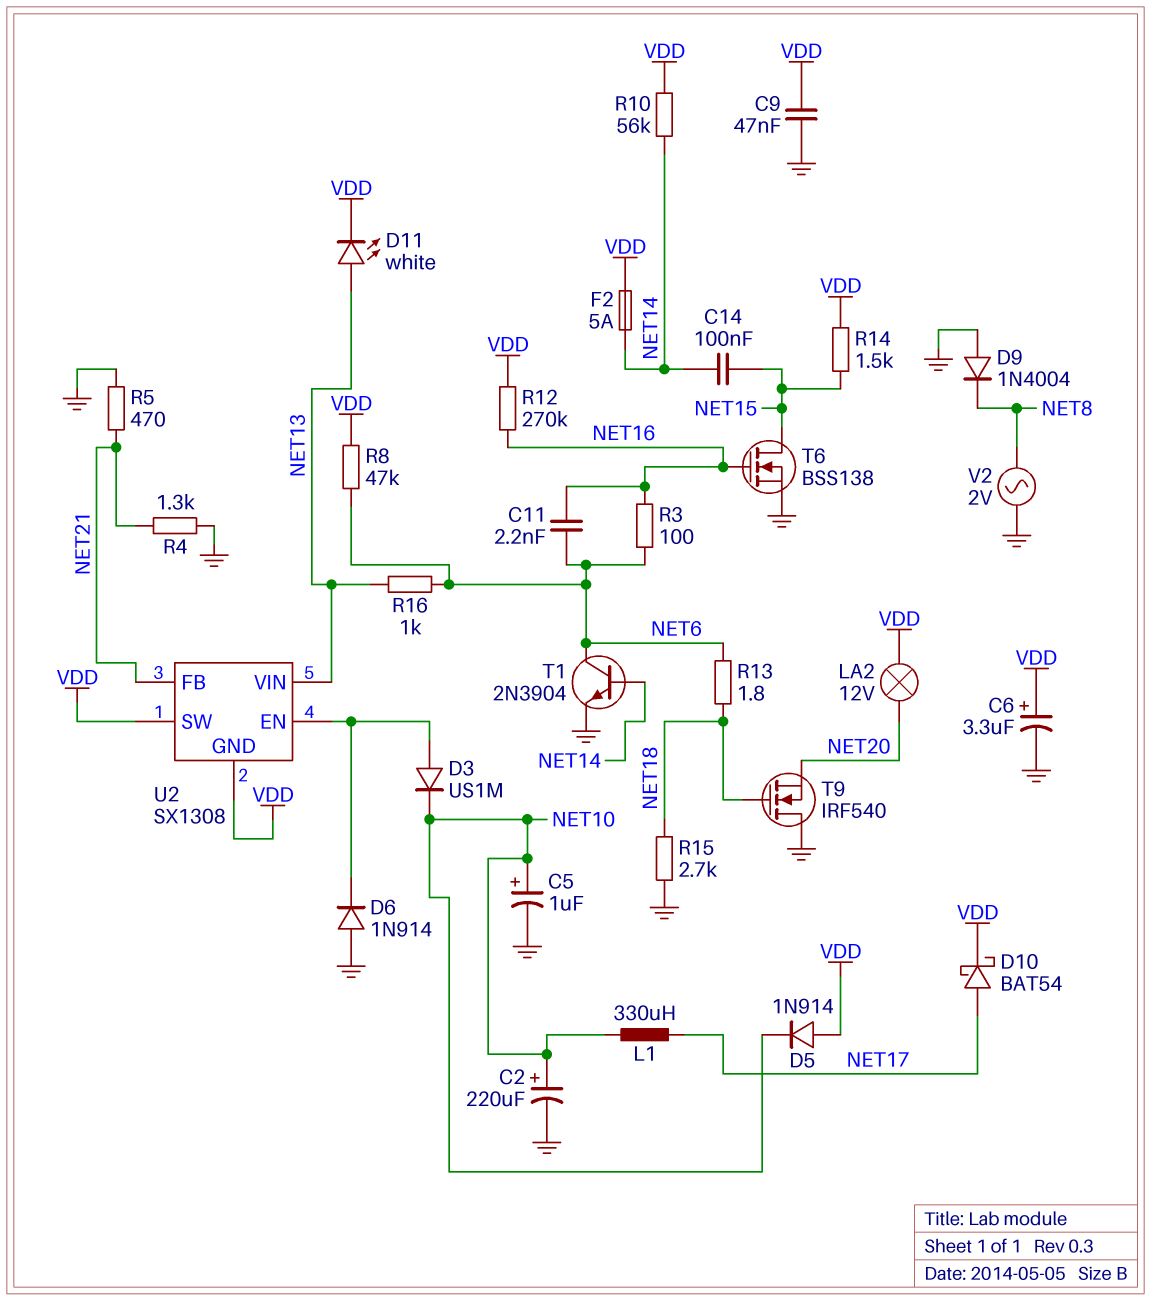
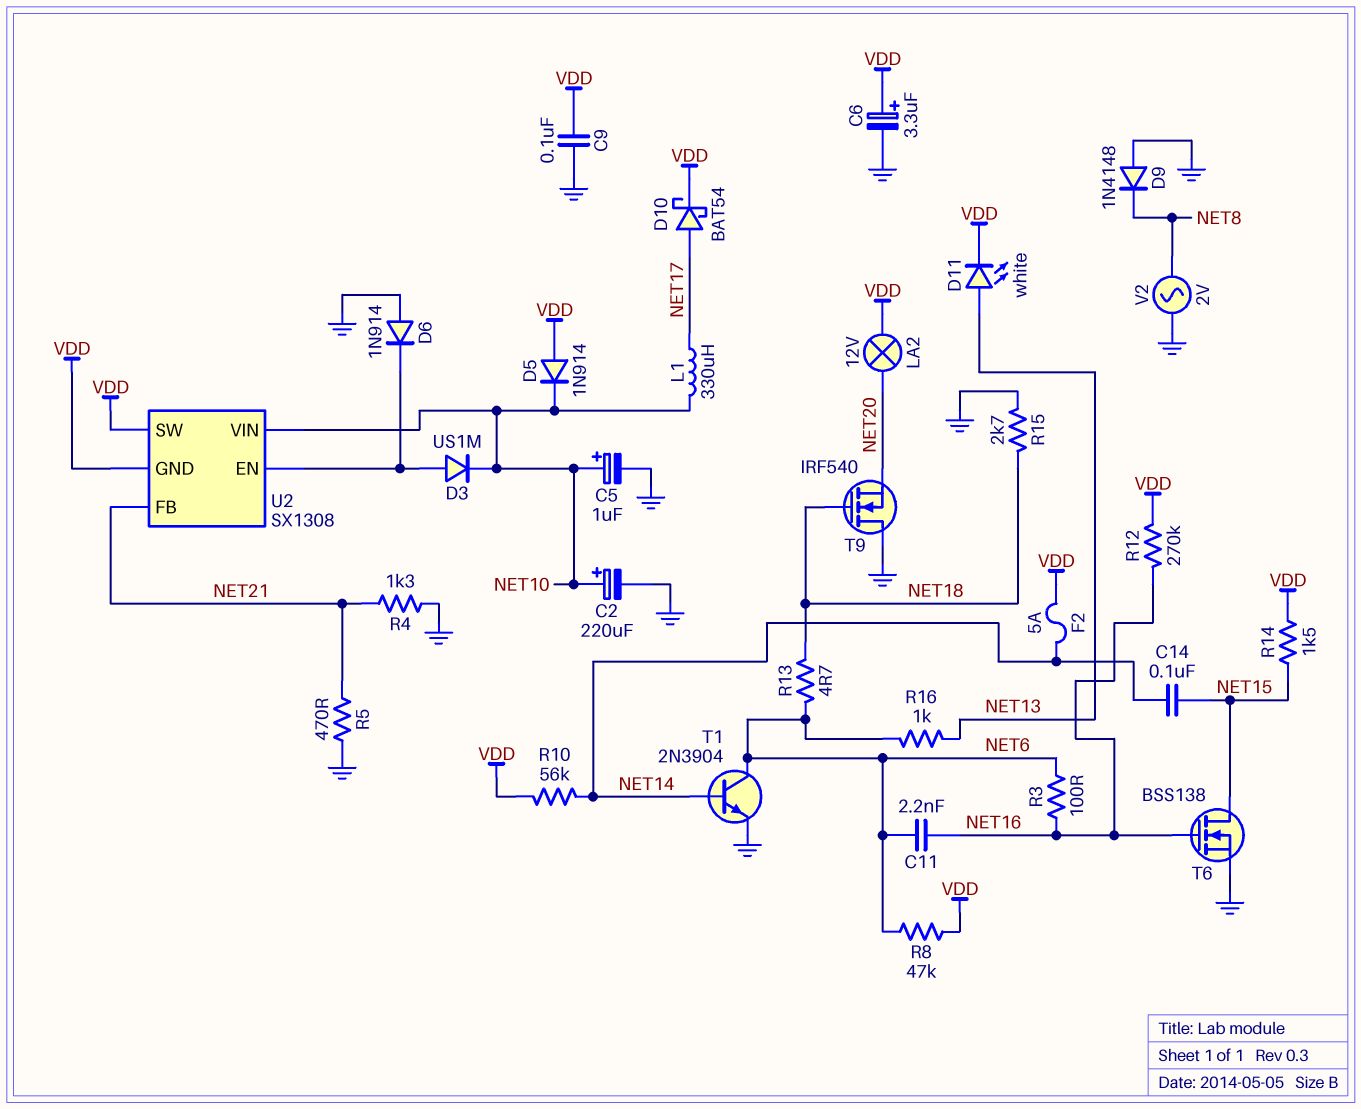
C9: 47nF (GND, VDD) -> 100nF (GND, VDD)
D9: diode 1N4004 (A GND, K NET8) -> diode 1N4148 (A GND, K NET8)
R13: 1.8 (NET6, NET18) -> 4.7 (NET6, NET18)
U2 pin VIN: NET13 -> NET10

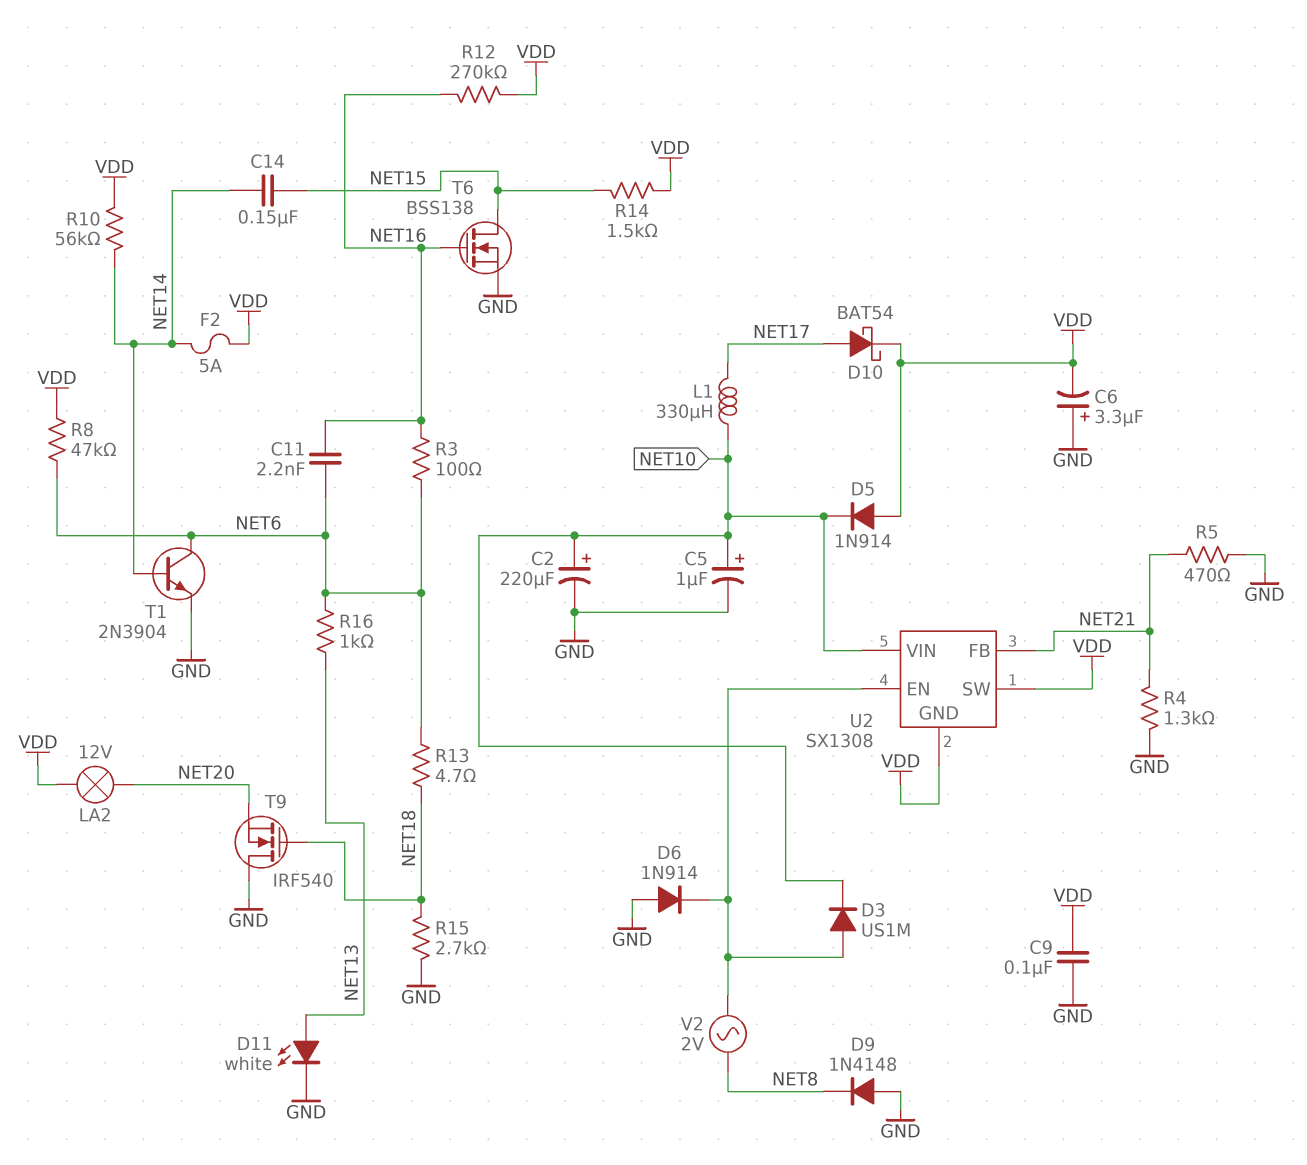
C6: 3.3uF (plus VDD, minus GND) -> 3.3uF (plus GND, minus VDD)
C14: 100nF (NET14, NET15) -> 150nF (NET14, NET15)
D11: LED white (A NET13, K VDD) -> LED white (A NET13, K GND)
V2: AC 2V (GND, NET8) -> AC 2V (NET8, U2/EN)

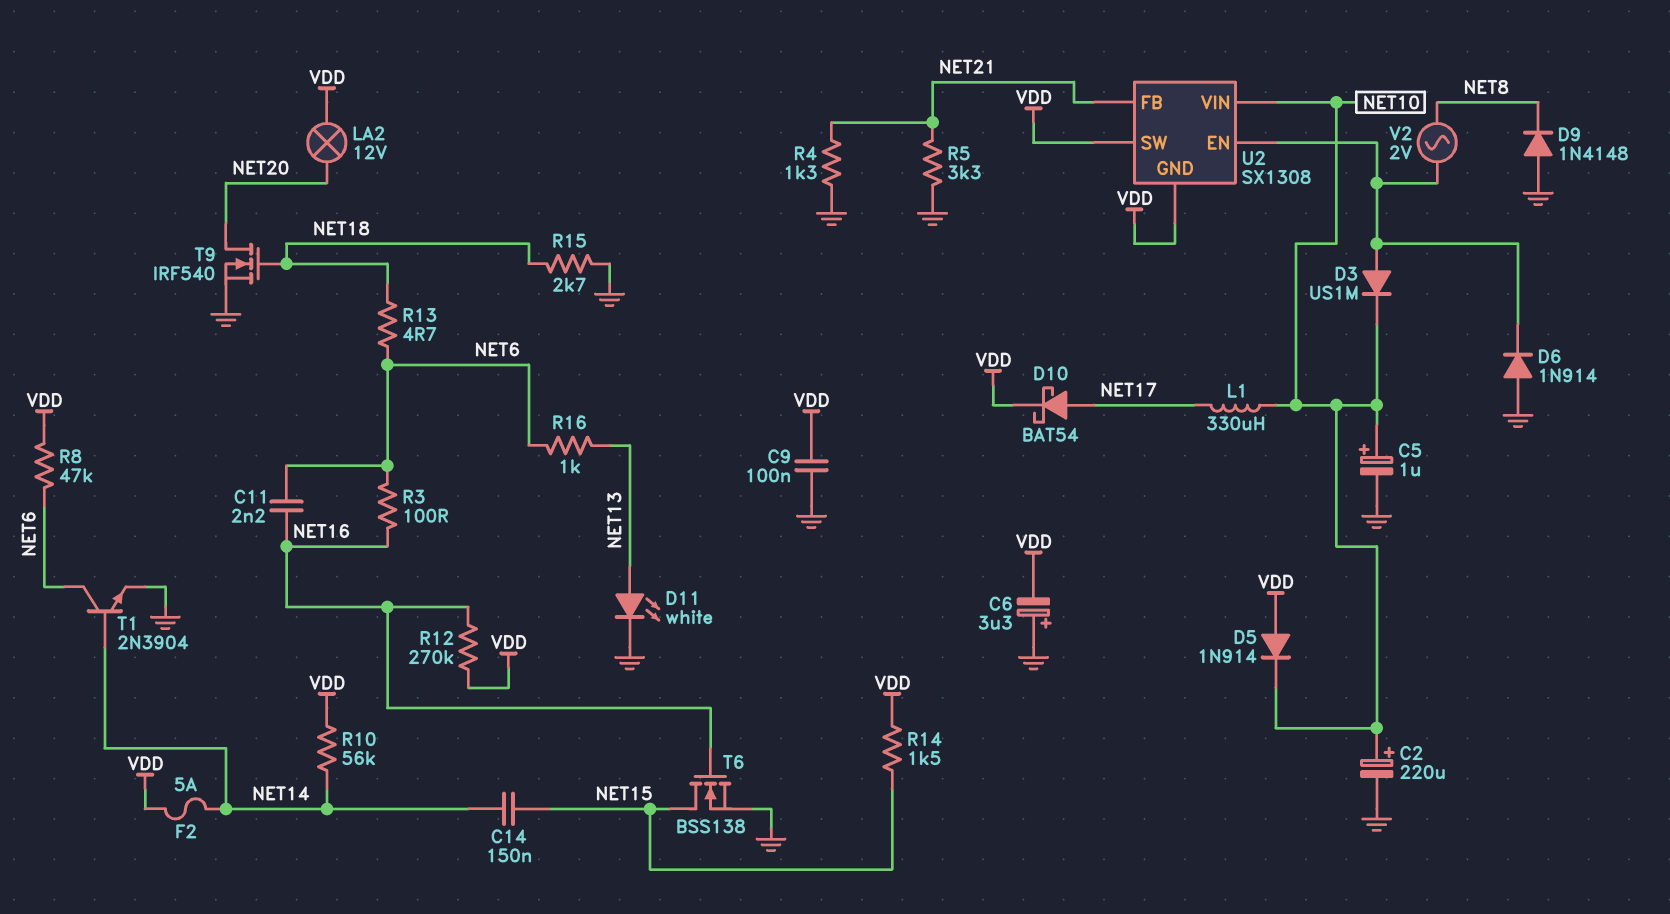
R5: 470 (GND, NET21) -> 3.3k (GND, NET21)
T9: NMOS IRF540 (G NET18, D GND, S NET20) -> NMOS IRF540 (G NET18, D NET20, S GND)

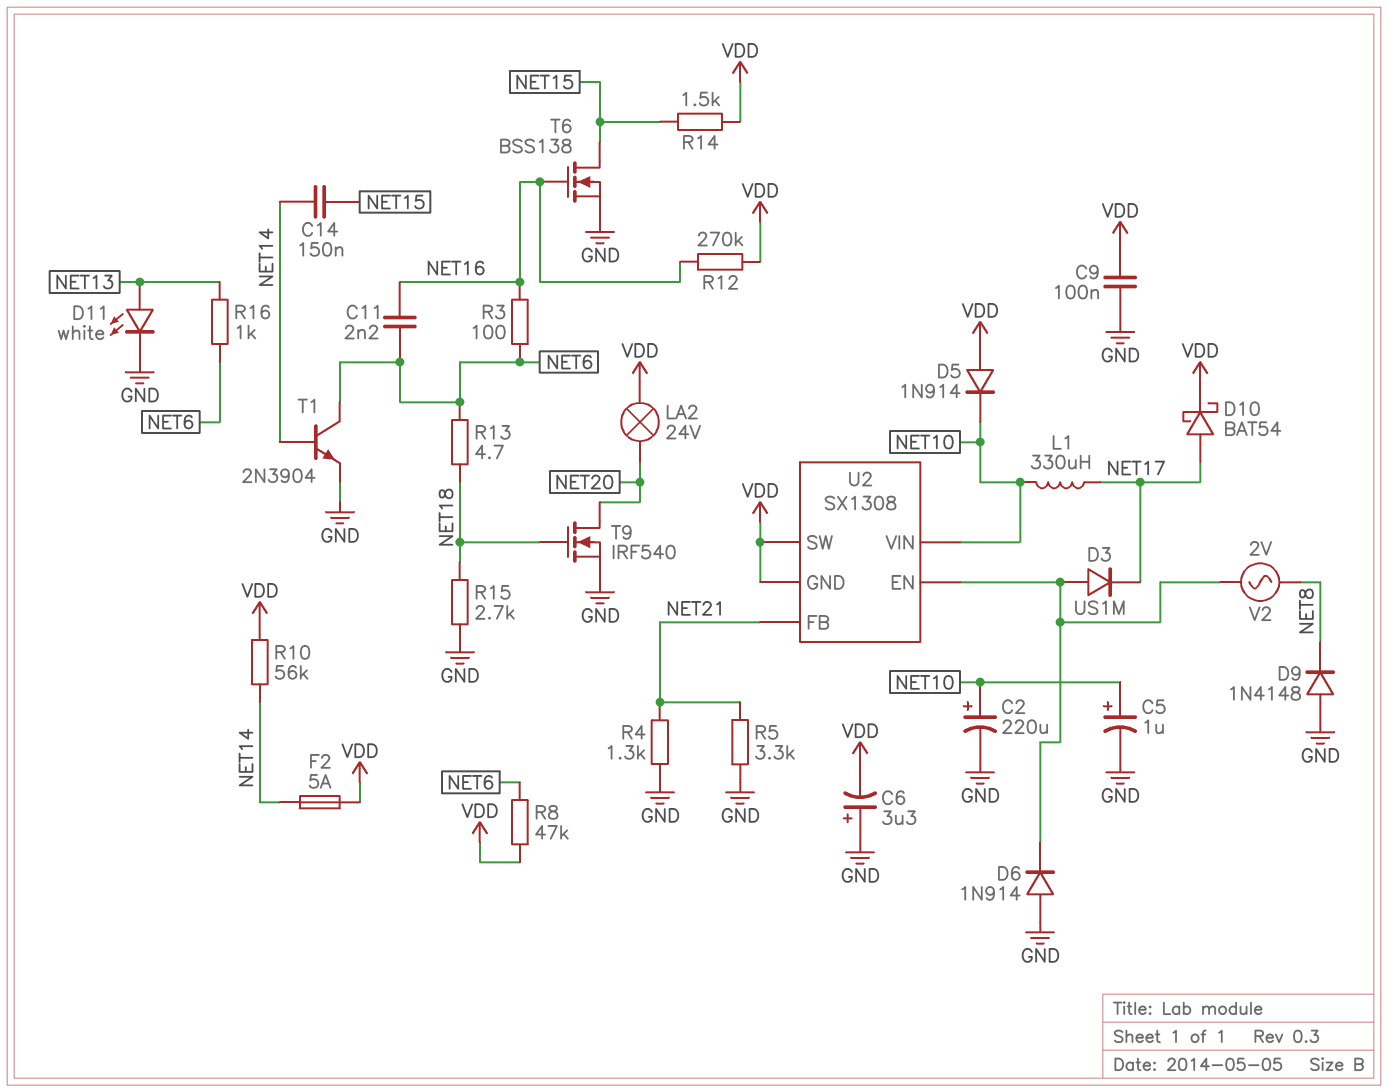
D3: diode US1M (A U2/EN, K NET10) -> diode US1M (A U2/EN, K NET17)
LA2: lamp 12V (NET20, VDD) -> lamp 24V (NET20, VDD)

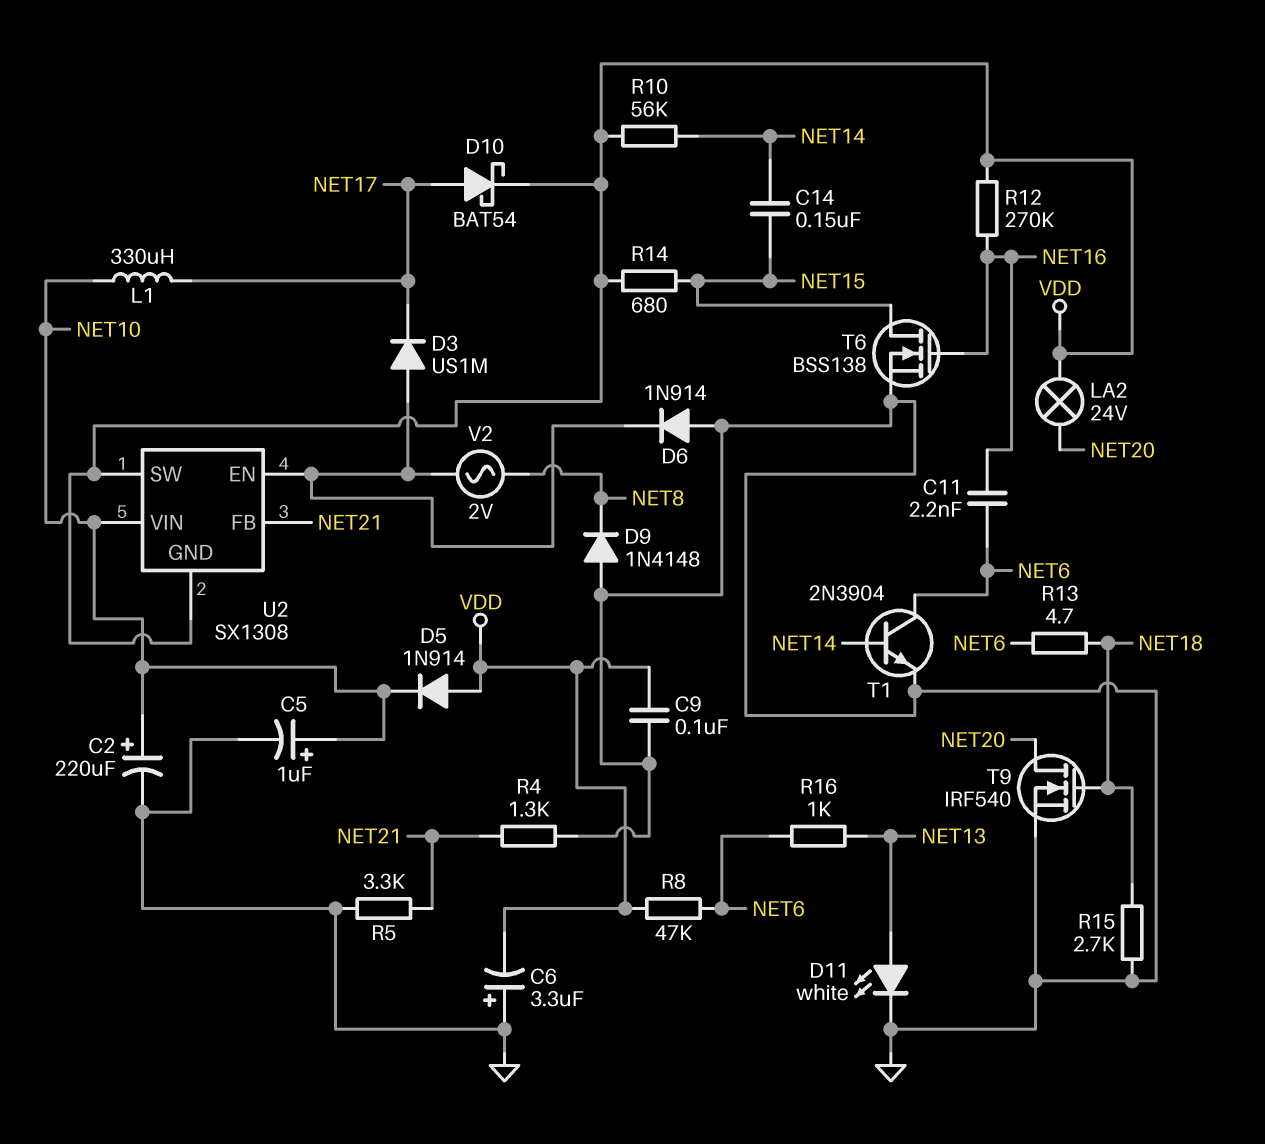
F2: 5A (NET14, VDD) -> none
R3: 100 (NET6, NET16) -> none
R14: 1.5k (NET15, VDD) -> 680 (NET15, VDD)

